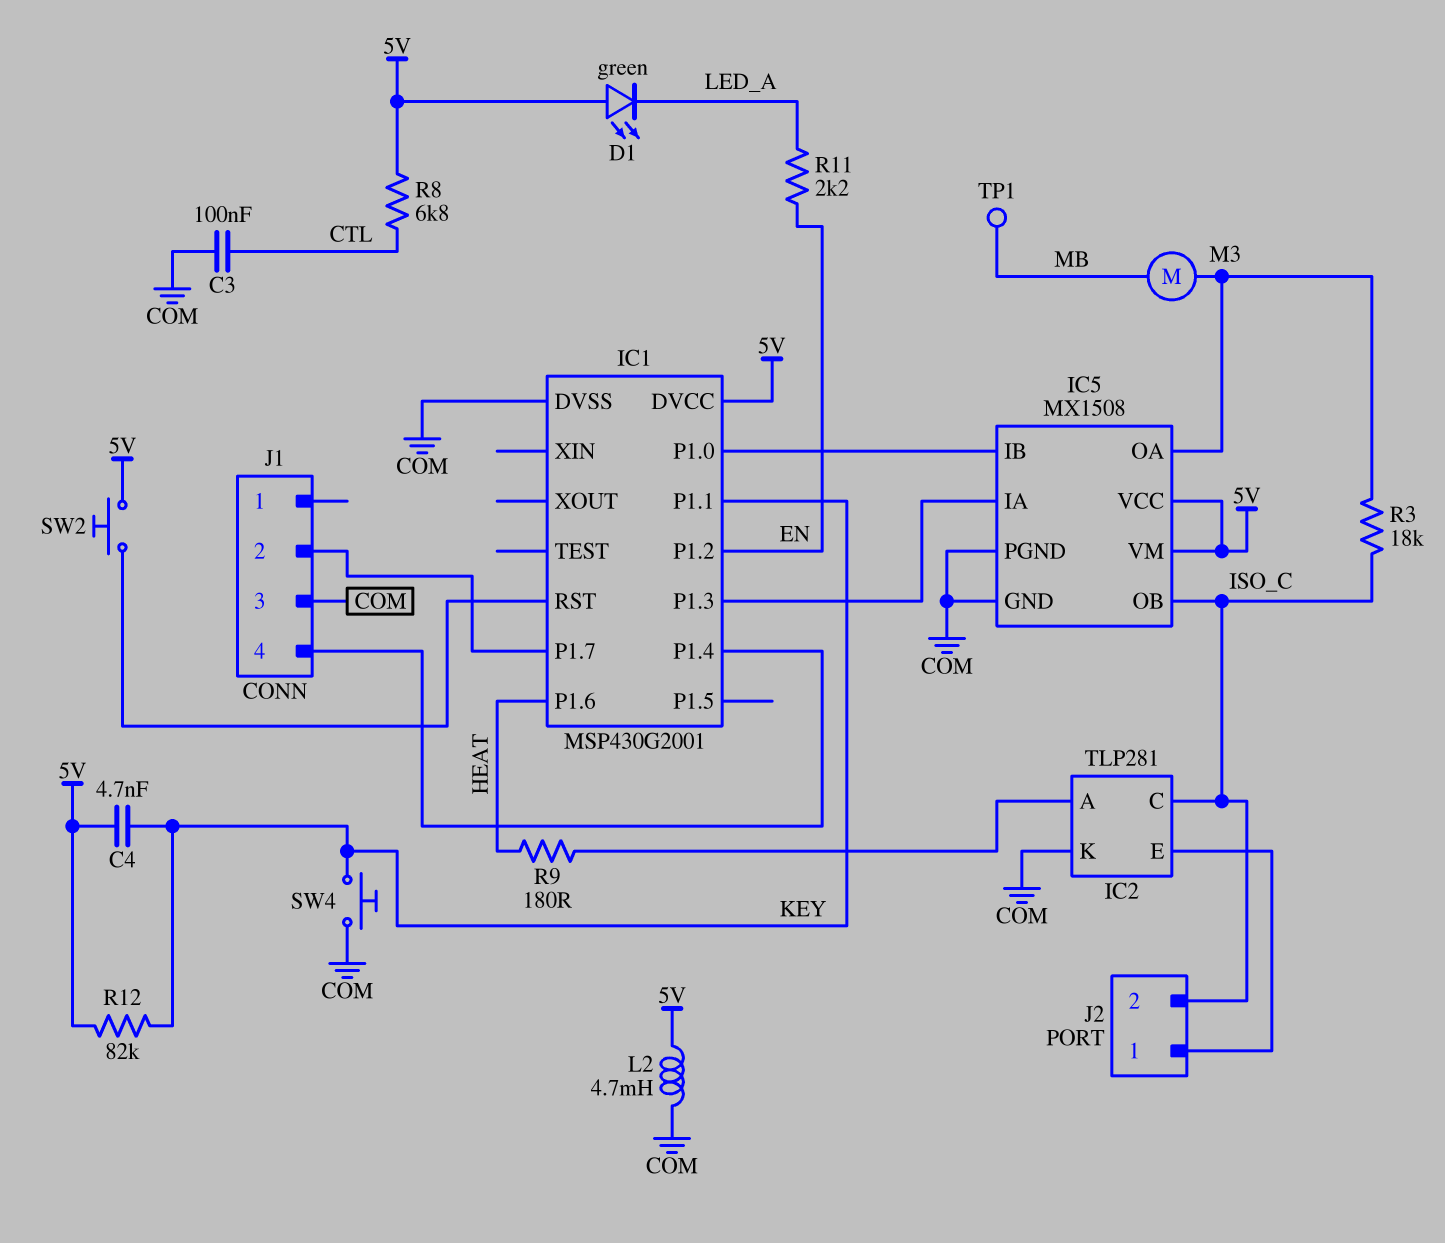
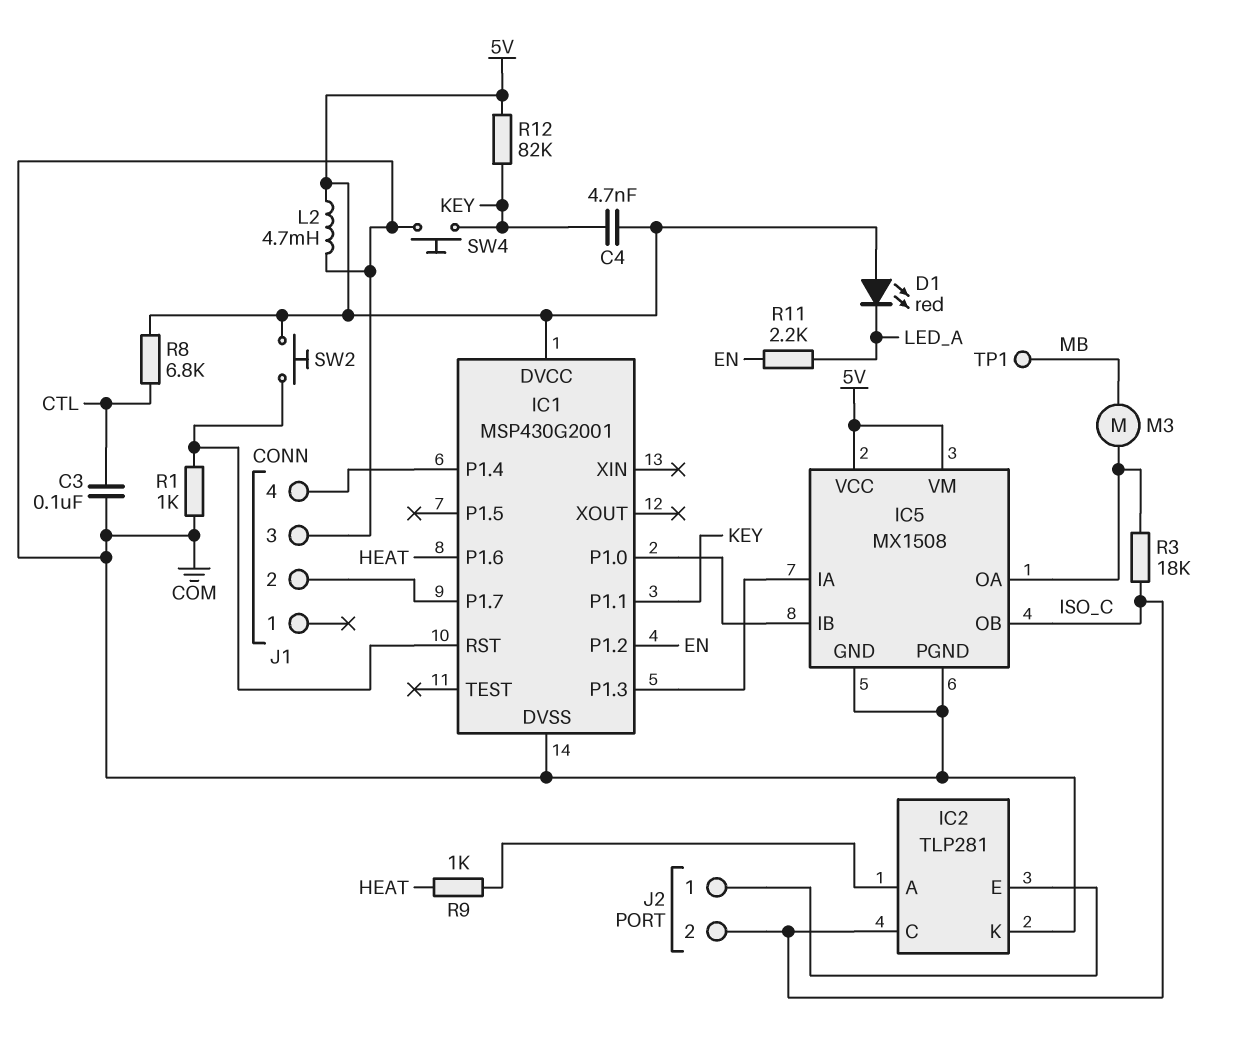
D1: LED green (A 5V, K LED_A) -> LED red (A 5V, K LED_A)
R1: none -> 1k (COM, IC1/RST)
R9: 180 (HEAT, IC2/A) -> 1k (HEAT, IC2/A)

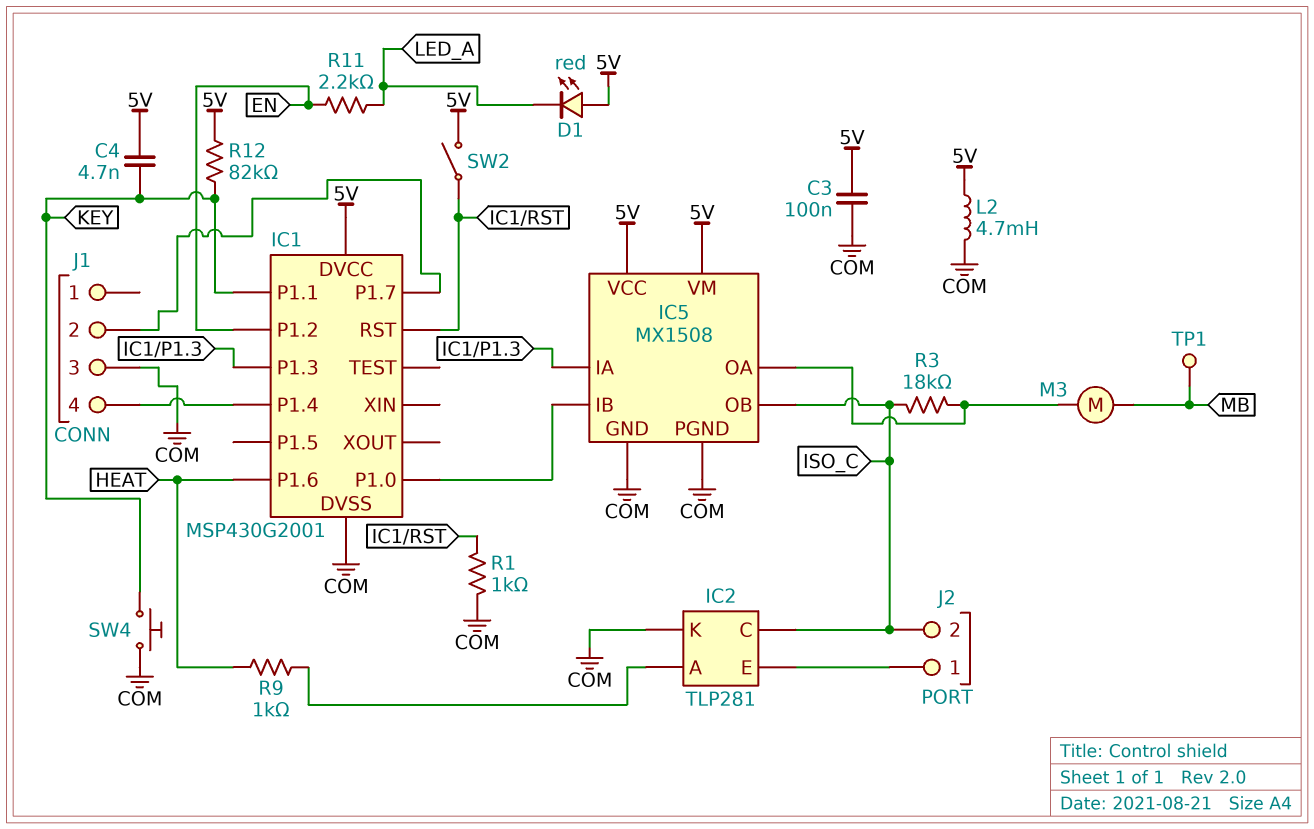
C3: 100nF (COM, CTL) -> 100nF (5V, COM)
R8: 6.8k (5V, CTL) -> none
SW2: button (5V, IC1/RST) -> switch (5V, IC1/RST)

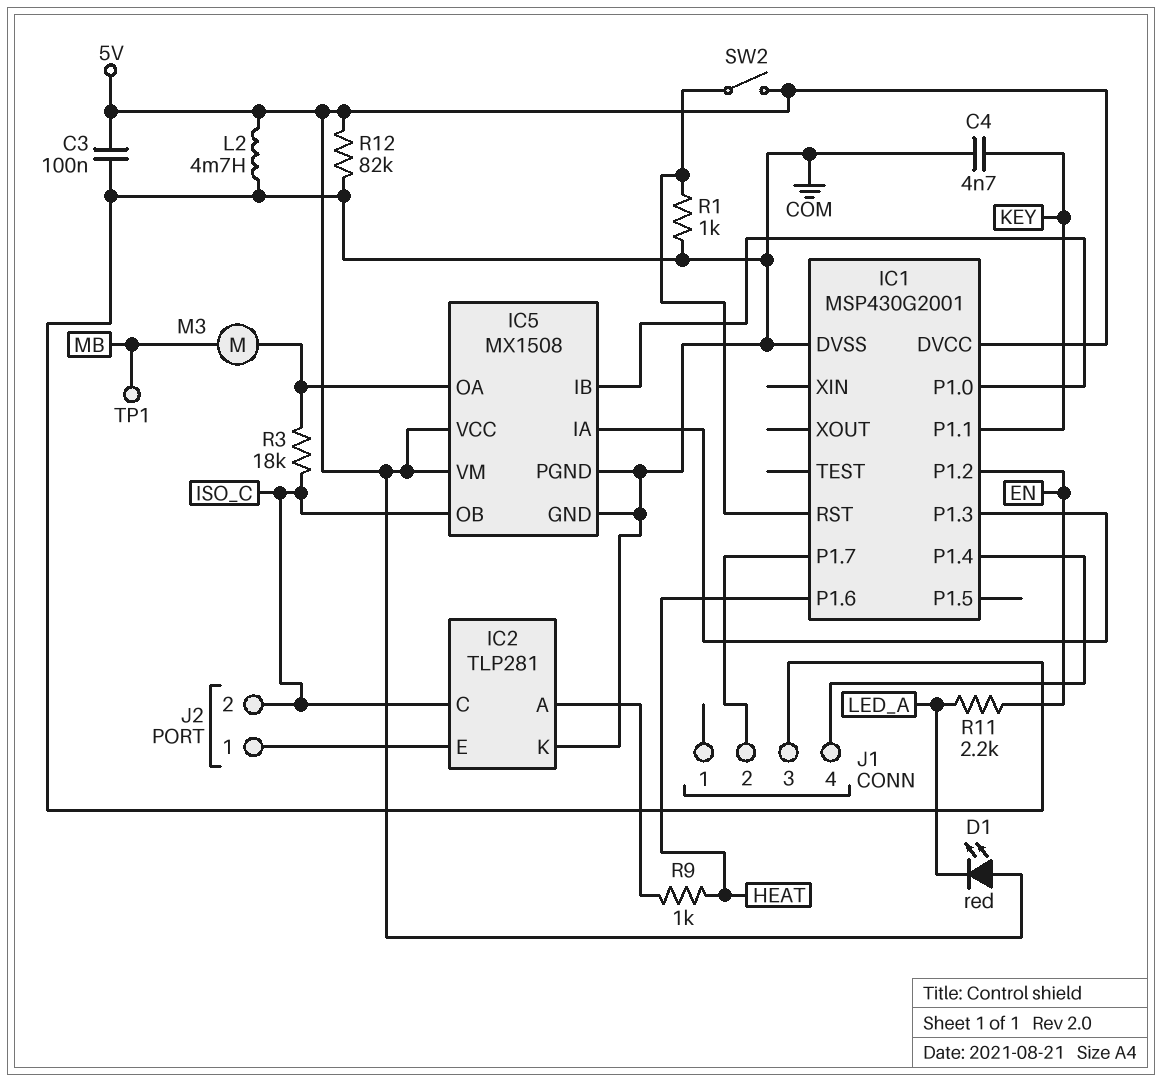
C4: 4.7nF (5V, KEY) -> 4.7nF (COM, KEY)
R12: 82k (5V, KEY) -> 82k (5V, COM)
SW4: button (COM, KEY) -> none

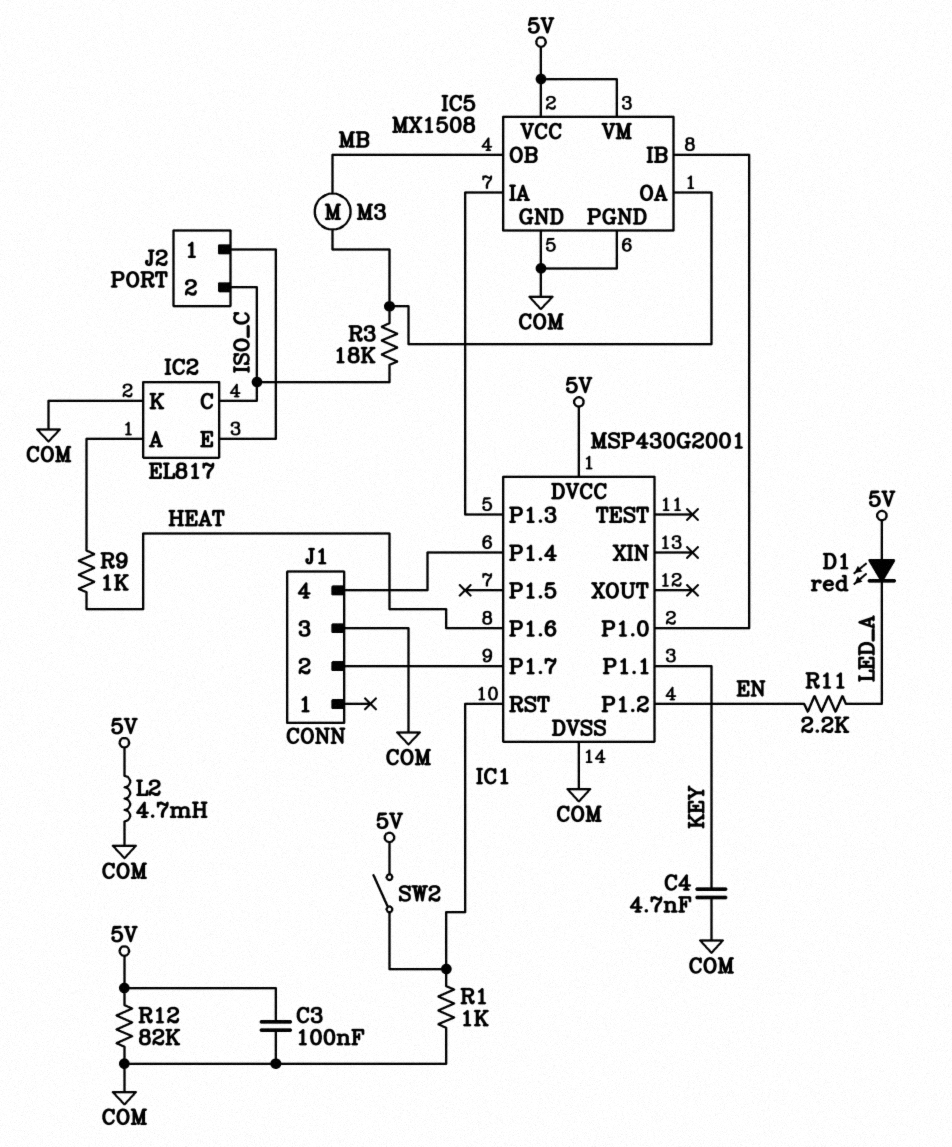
IC2: TLP281 -> EL817
IC5 pin OB: ISO_C -> MB
TP1: test point (MB) -> none

